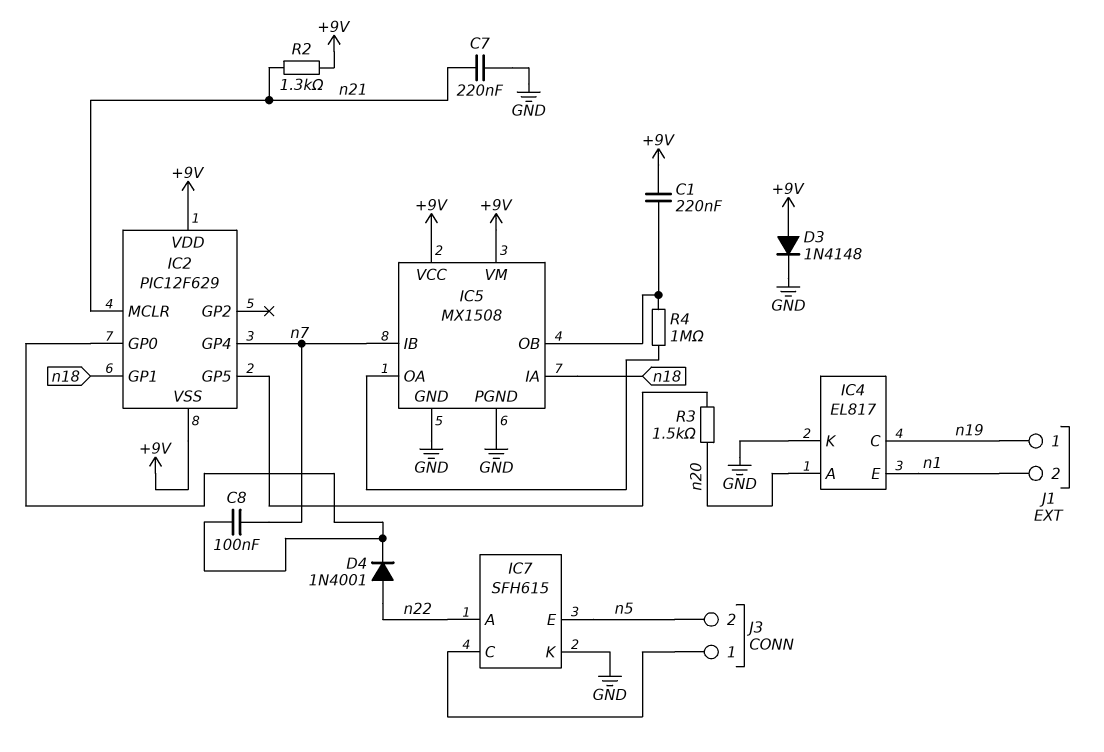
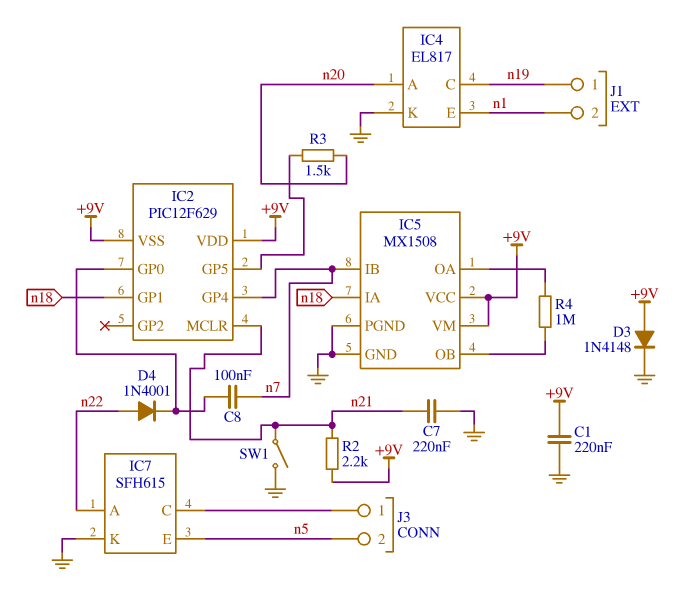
C1: 220nF (+9V, IC5/OB) -> 220nF (+9V, GND)
R2: 1.3k (+9V, n21) -> 2.2k (+9V, n21)
SW1: none -> switch (GND, n21)

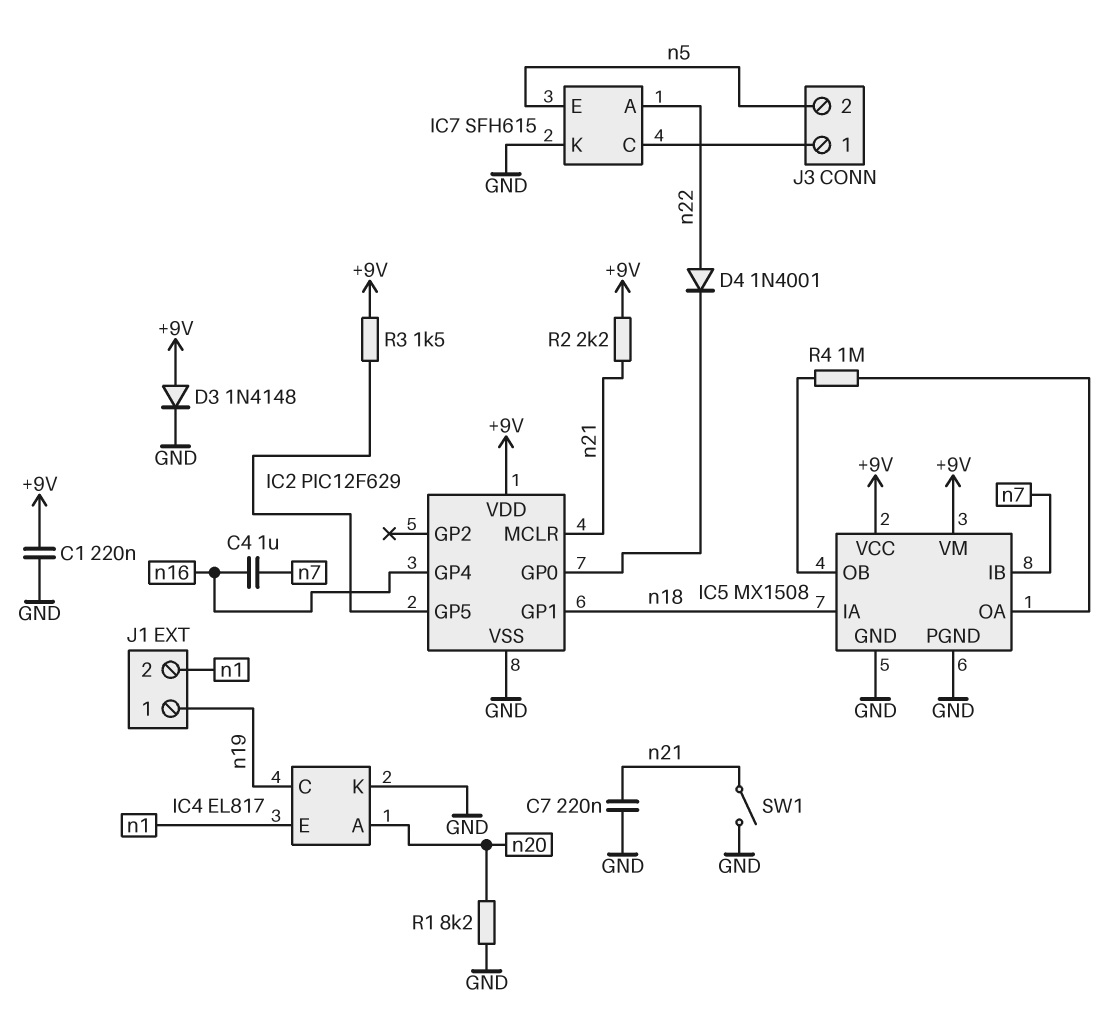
C4: none -> 1uF (n7, n16)
C8: 100nF (IC2/GP0, n7) -> none
IC2 pin GP4: n7 -> n16
IC2 pin VSS: +9V -> GND
R1: none -> 8.2k (GND, n20)
R3: 1.5k (IC2/GP5, n20) -> 1.5k (+9V, IC2/GP5)

